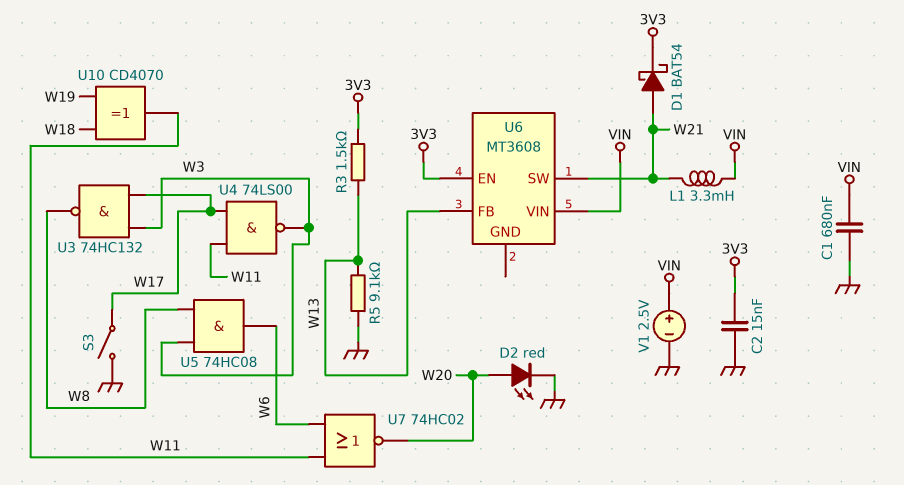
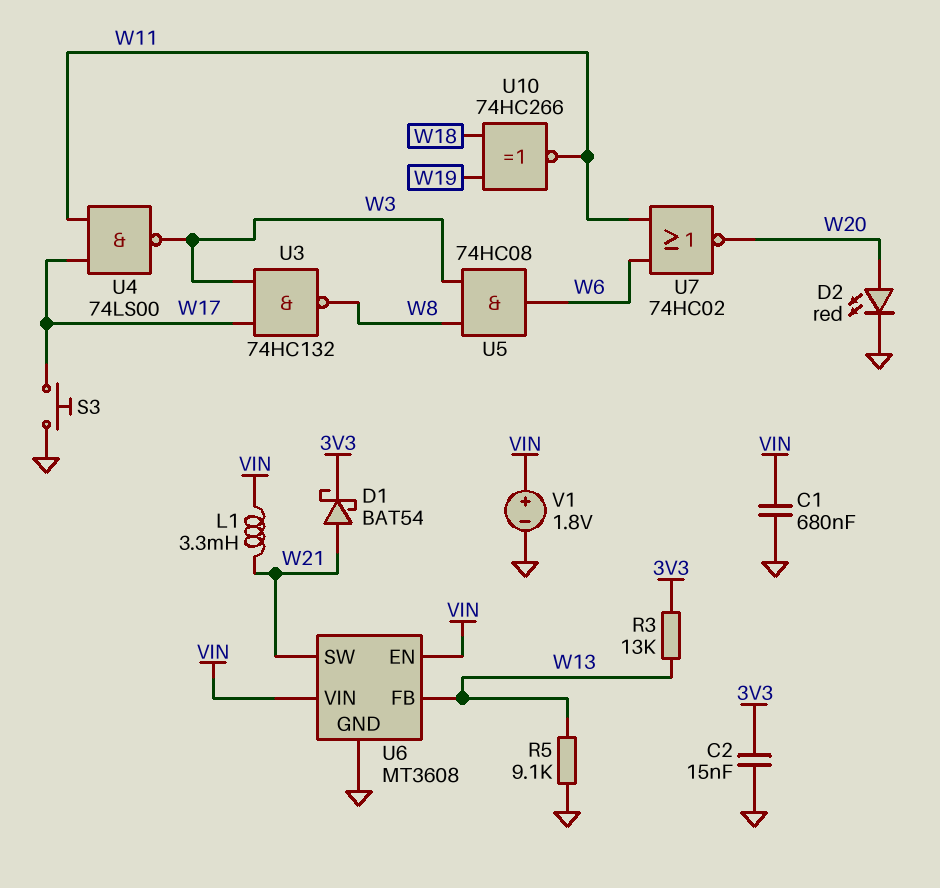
R3: 1.5k (3V3, W13) -> 13k (3V3, W13)
S3: switch (GND, W17) -> button (GND, W17)
U6 pin EN: 3V3 -> VIN
U6 pin GND: none -> GND
U10: XOR CD4070 (in W18, in W19, out W11) -> XNOR 74HC266 (in W18, in W19, out W11)
V1: 2.5V (plus VIN, minus GND) -> 1.8V (plus VIN, minus GND)

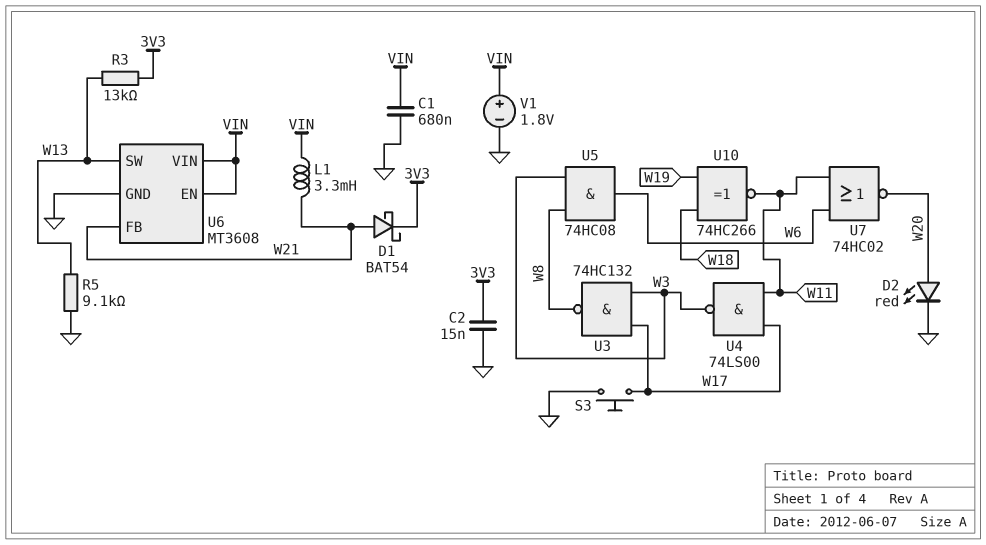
U6 pin FB: W13 -> W21
U6 pin SW: W21 -> W13

